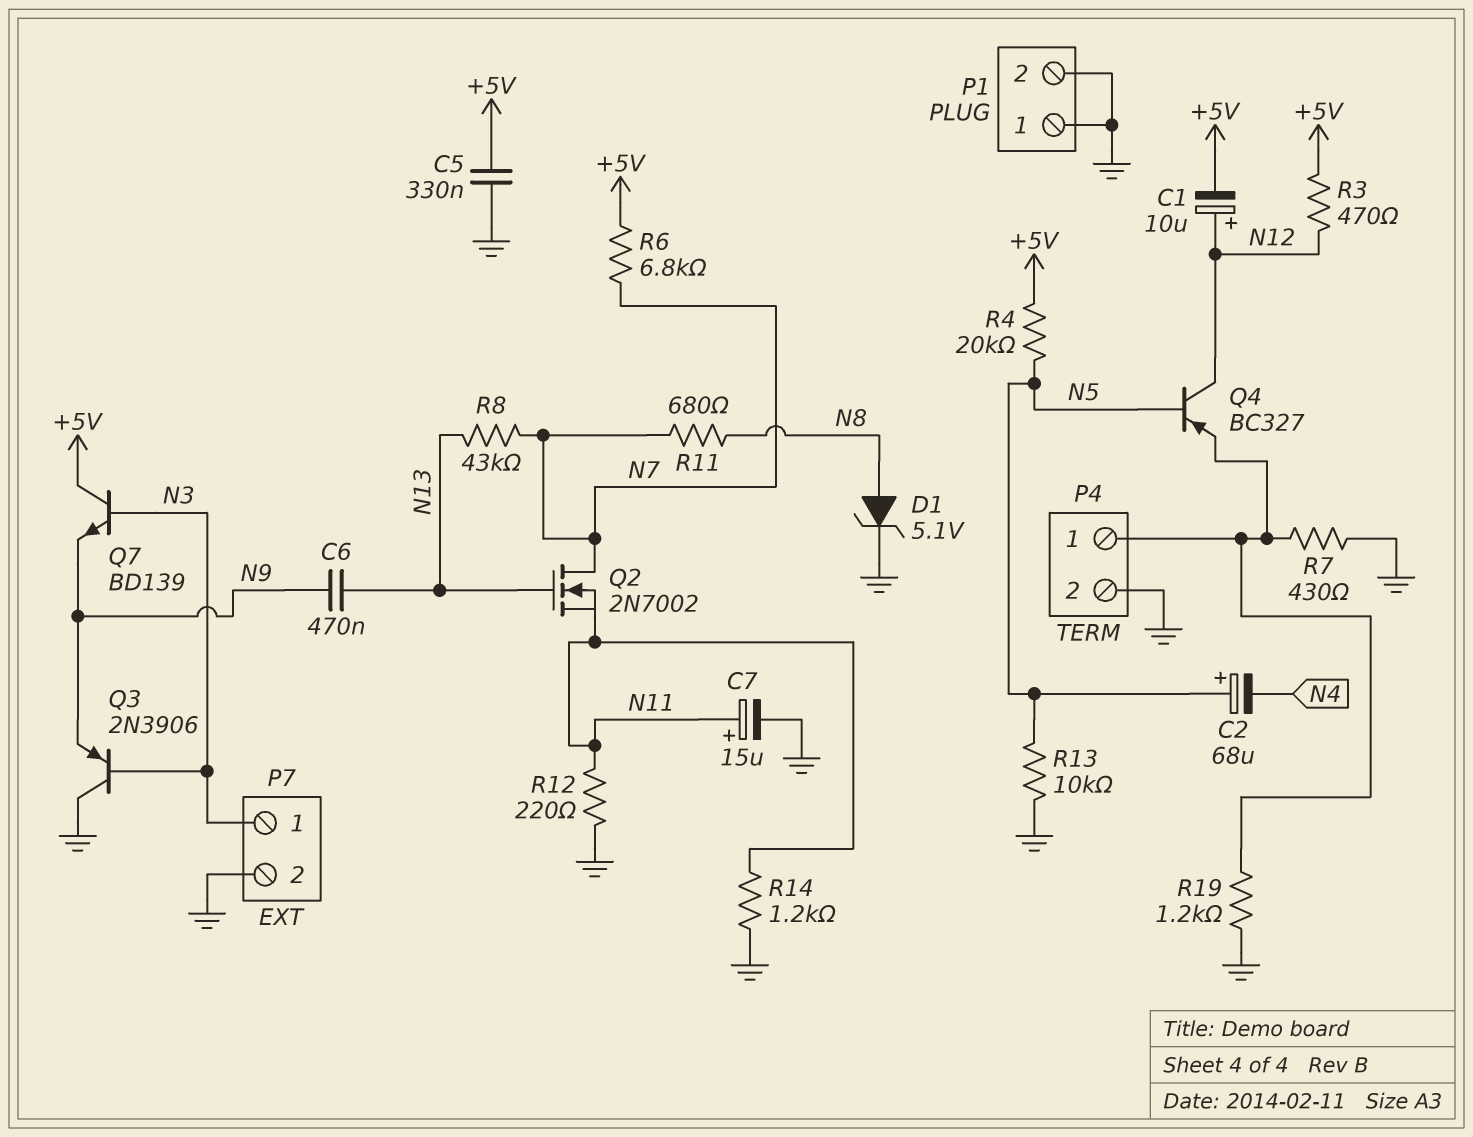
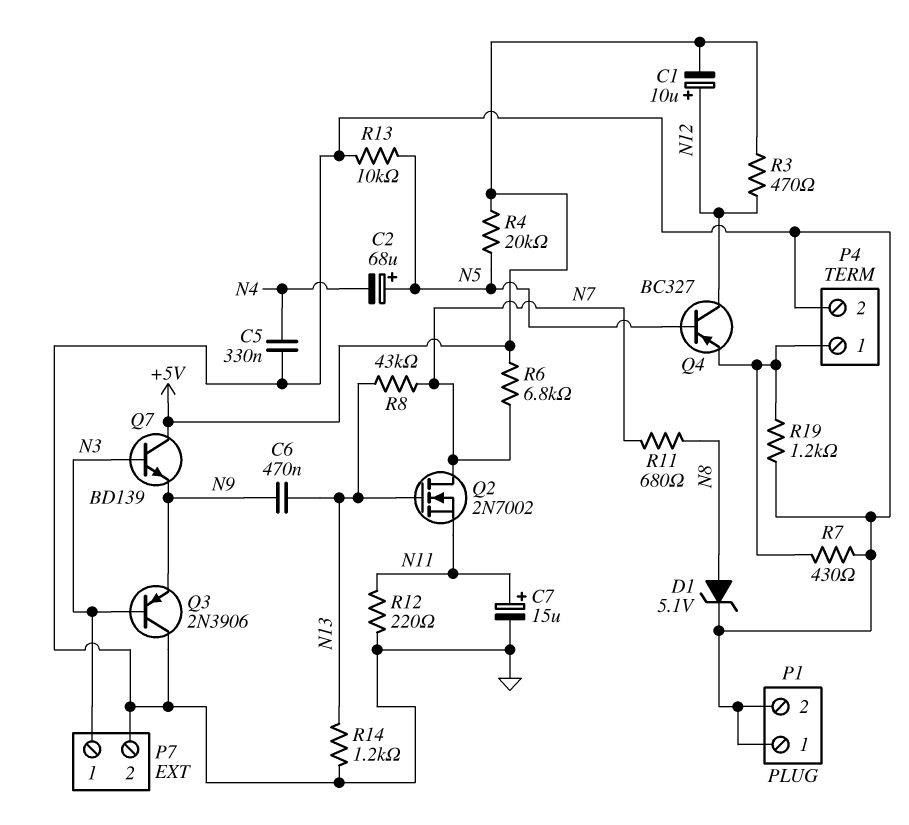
C5: 330nF (+5V, GND) -> 330nF (GND, N4)
R14: 1.2k (GND, N11) -> 1.2k (GND, N13)

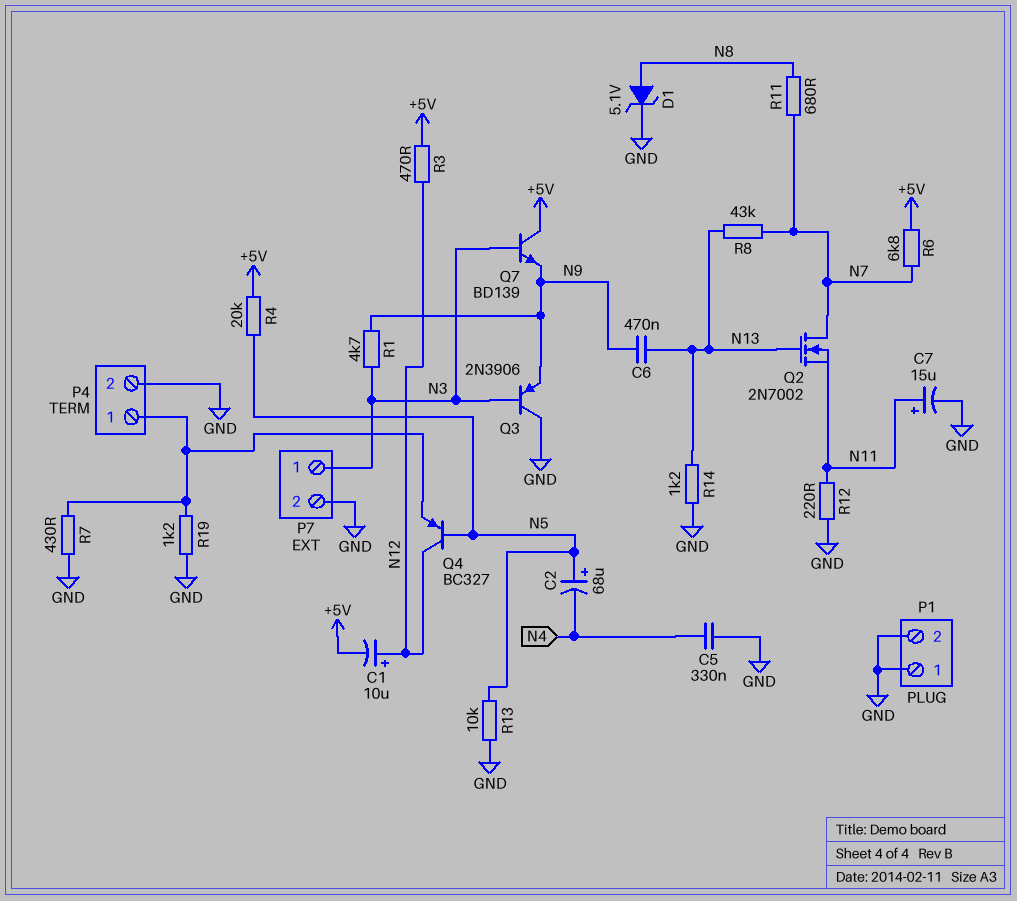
R1: none -> 4.7k (N3, N9)

